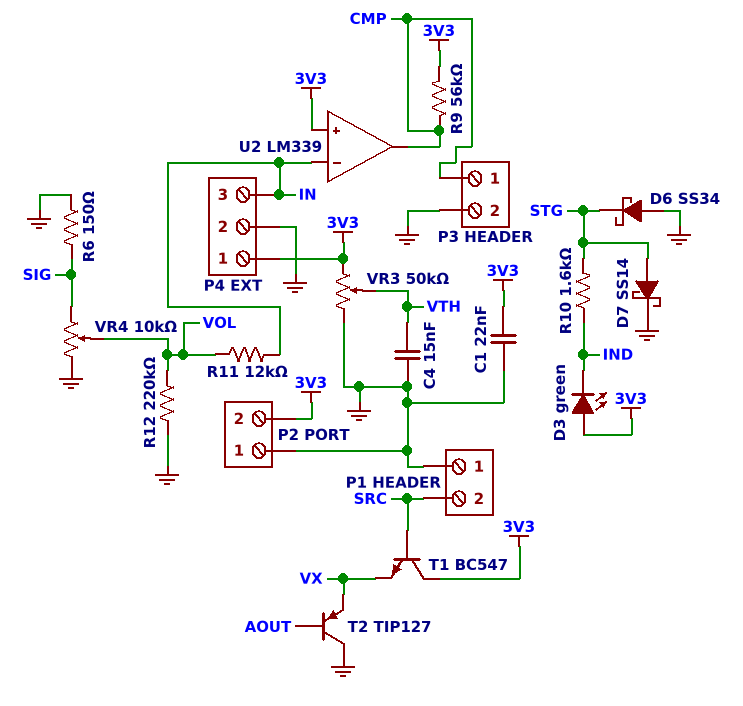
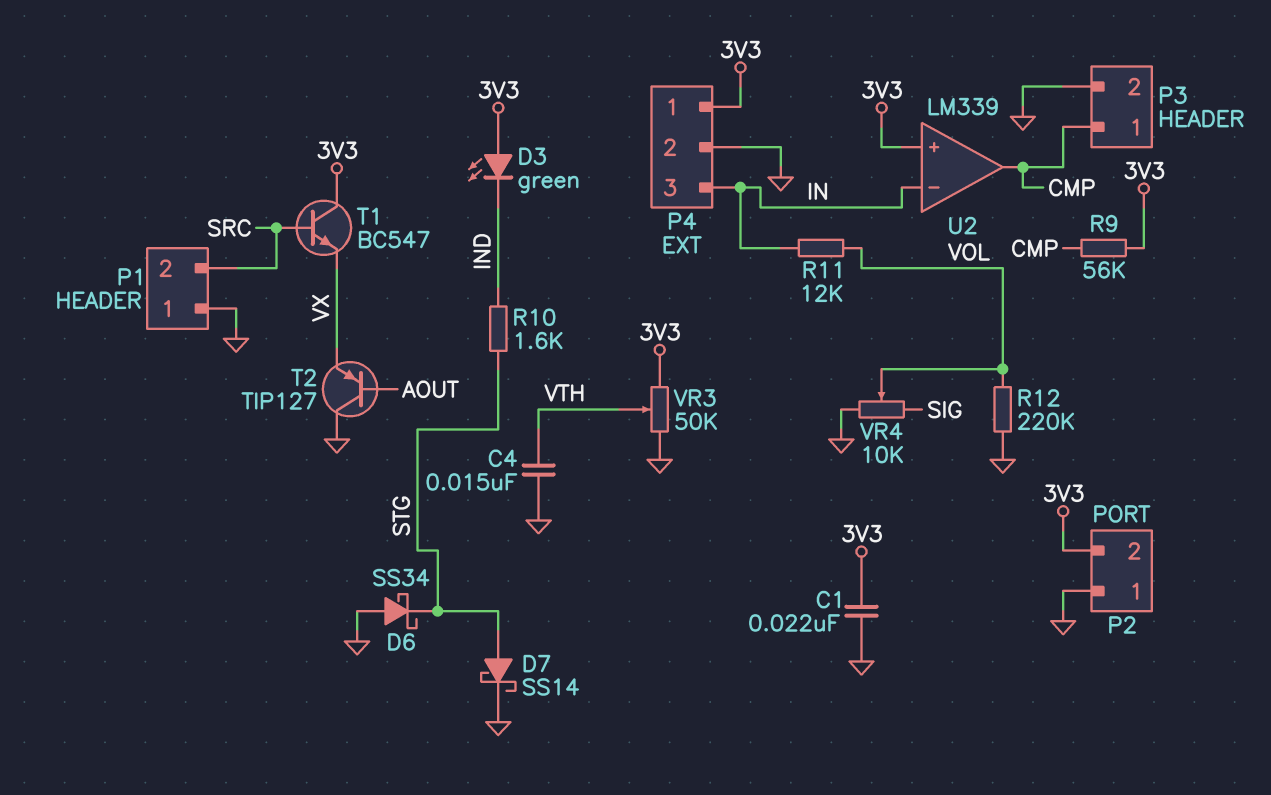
R6: 150 (GND, SIG) -> none

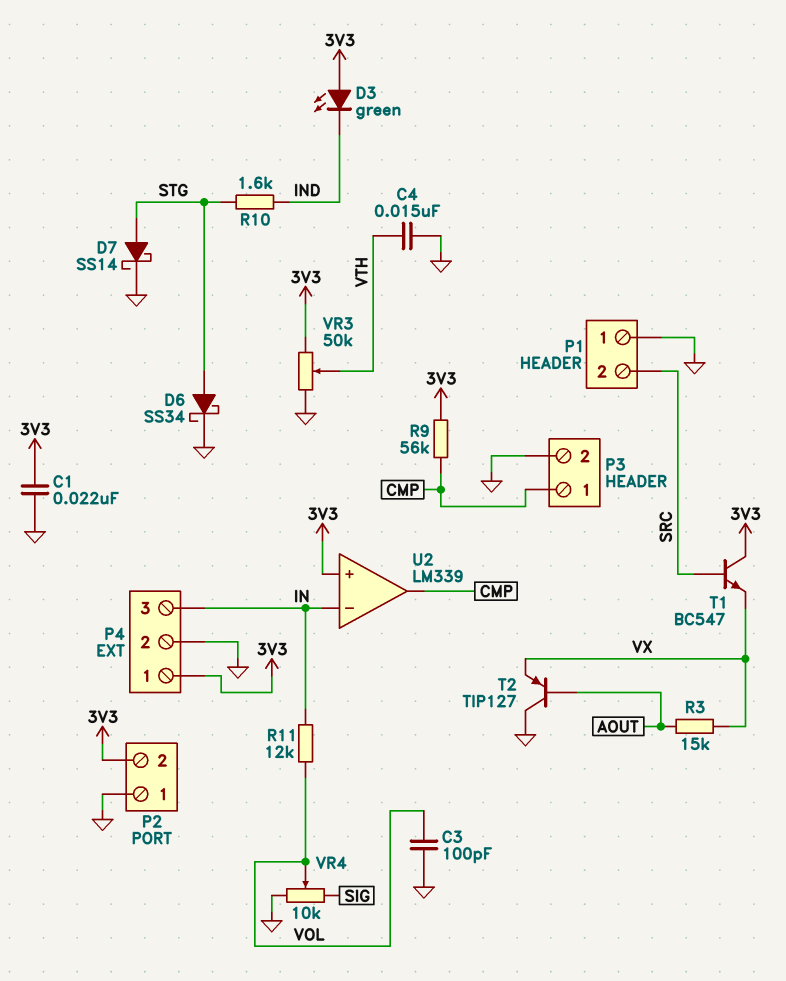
C3: none -> 100pF (GND, VOL)
D6: schottky SS34 (A GND, K STG) -> schottky SS34 (A STG, K GND)
R3: none -> 15k (AOUT, VX)
R12: 220k (GND, VOL) -> none

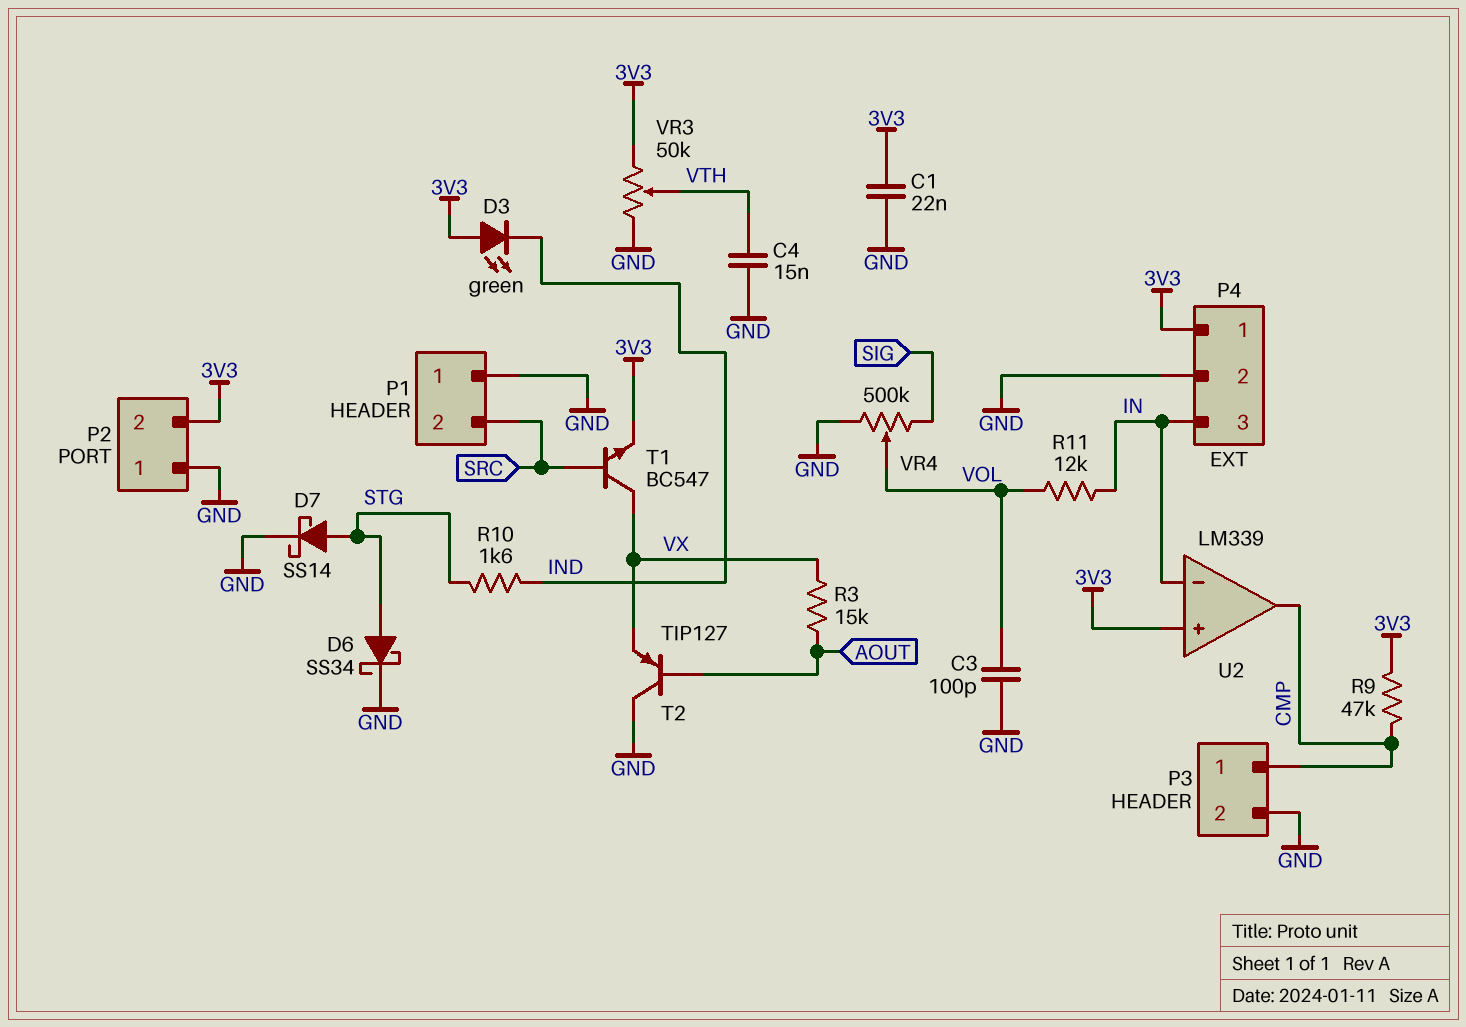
R9: 56k (3V3, CMP) -> 47k (3V3, CMP)
T1: NPN BC547 (B SRC, C 3V3, E VX) -> NPN BC547 (B SRC, C VX, E 3V3)
VR4: 10k (GND, SIG, wiper VOL) -> 500k (GND, SIG, wiper VOL)

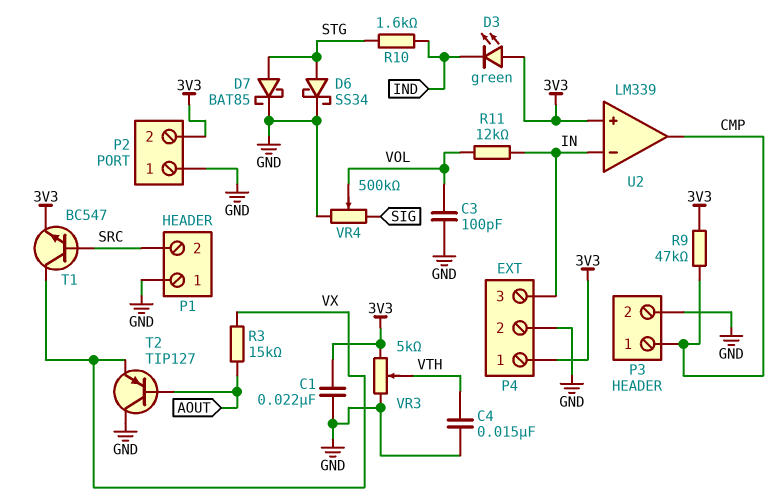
D7: schottky SS14 (A STG, K GND) -> schottky BAT85 (A STG, K GND)
VR3: 50k (3V3, GND, wiper VTH) -> 5k (3V3, GND, wiper VTH)

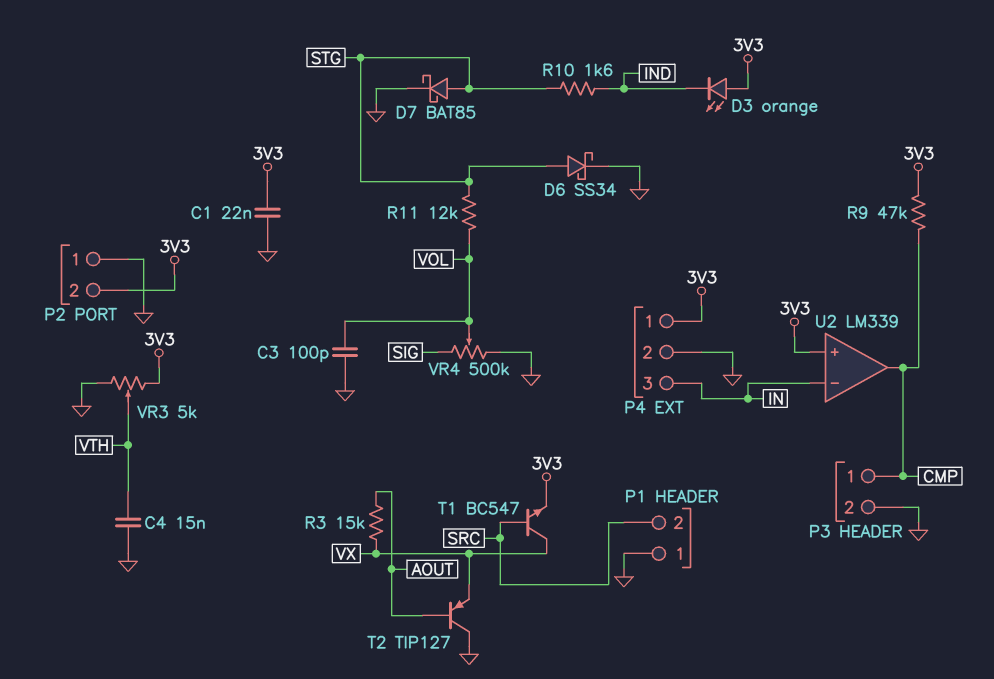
D3: LED green (A 3V3, K IND) -> LED orange (A 3V3, K IND)
R11: 12k (IN, VOL) -> 12k (STG, VOL)

